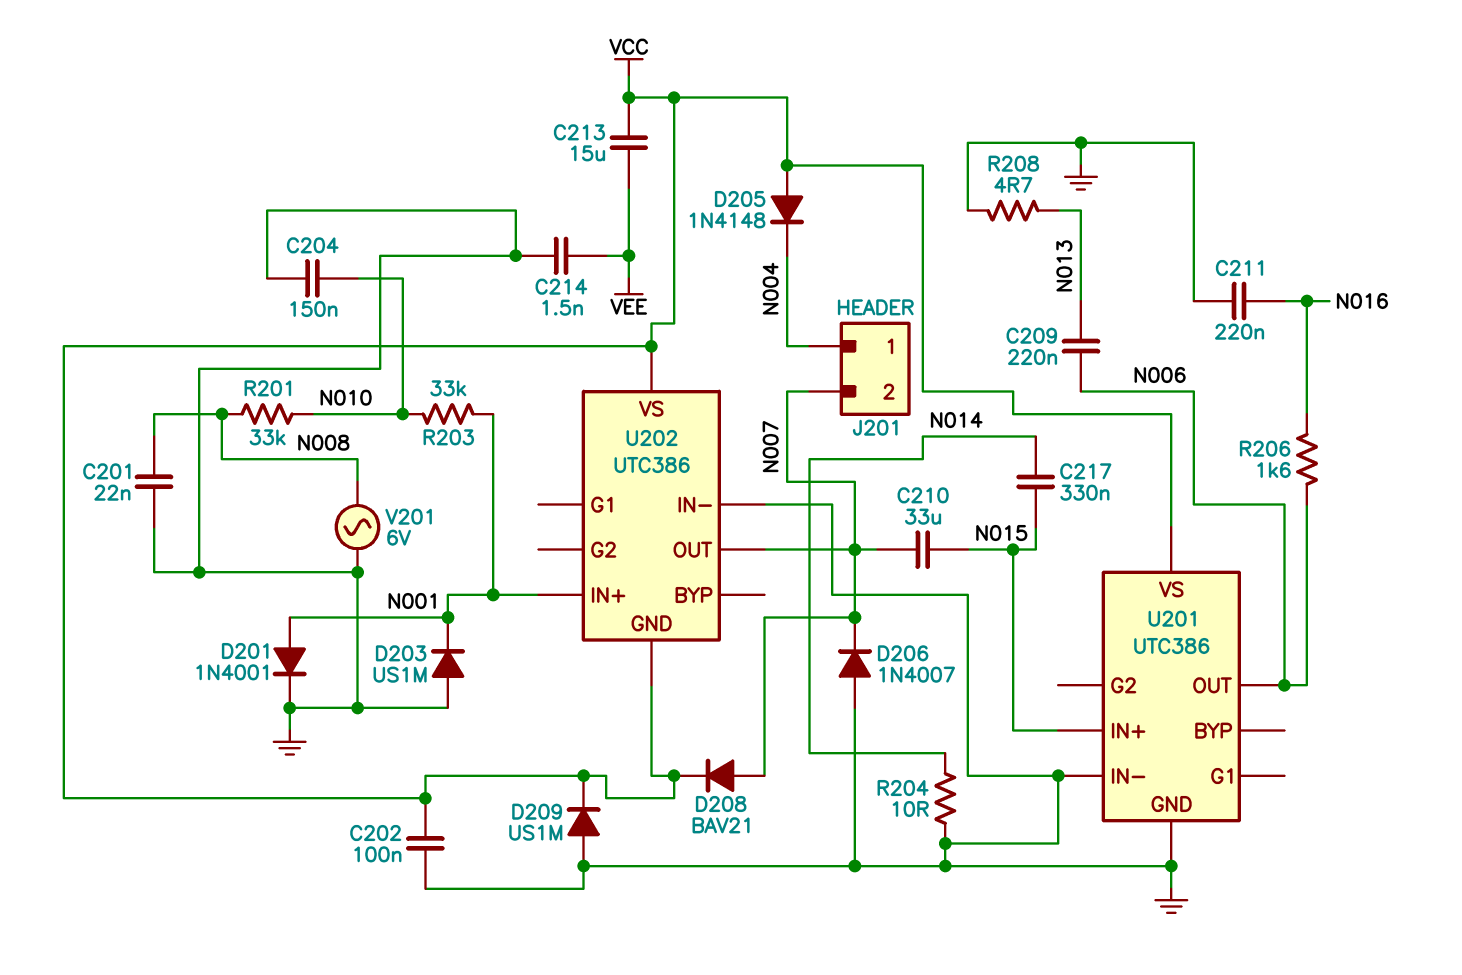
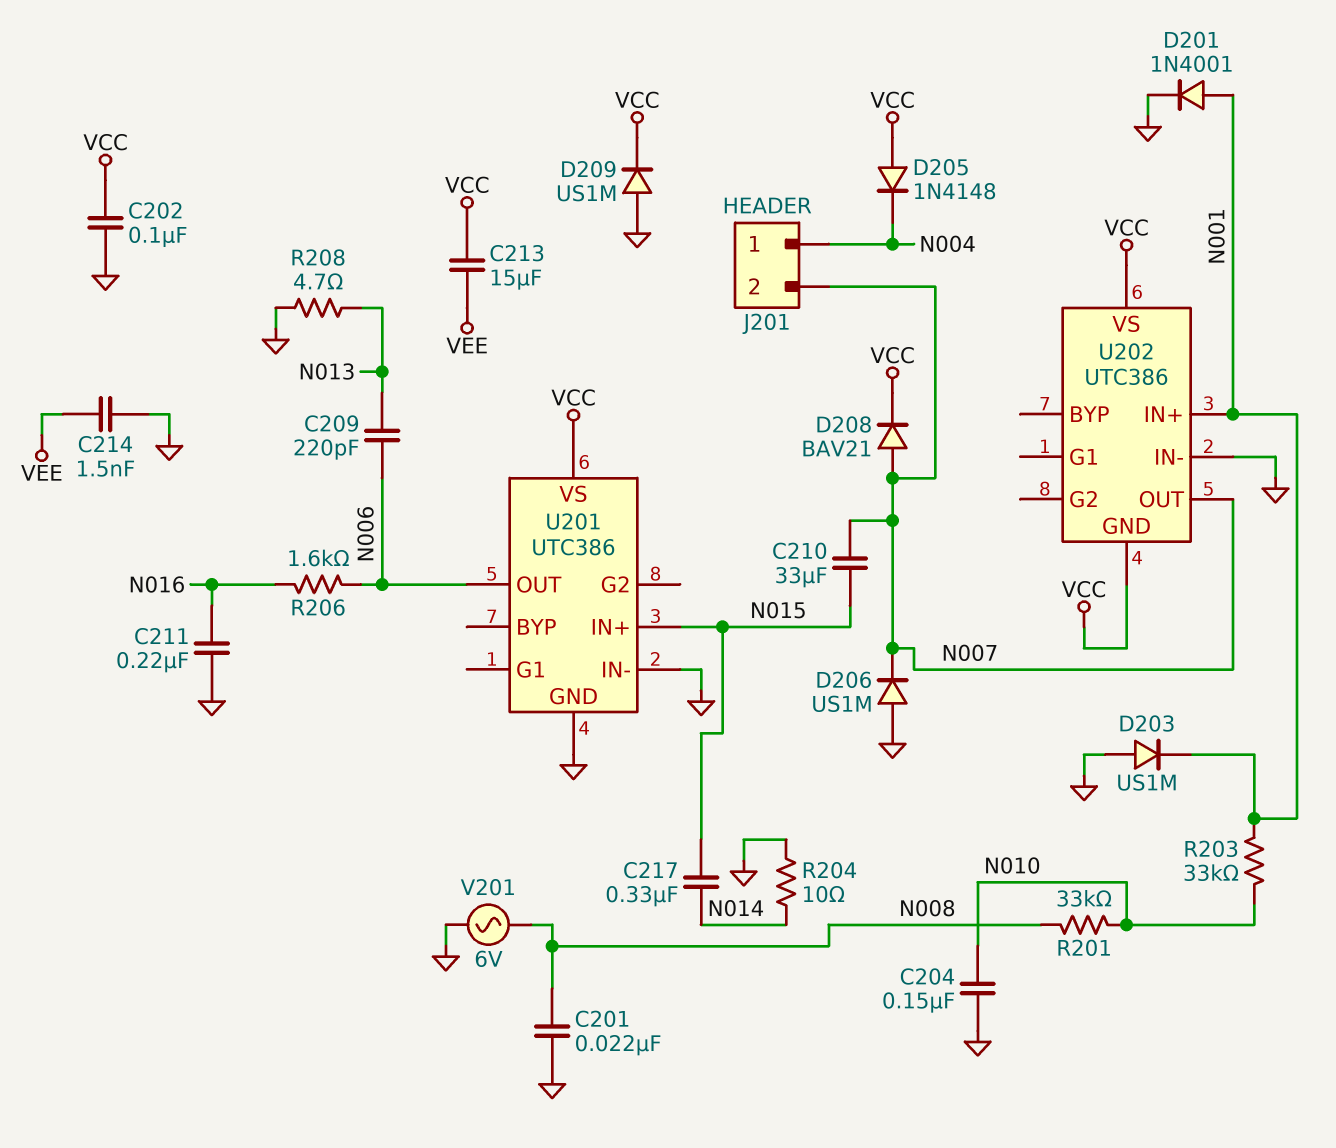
C209: 220nF (N006, N013) -> 220pF (N006, N013)
D206: diode 1N4007 (A GND, K N007) -> diode US1M (A GND, K N007)

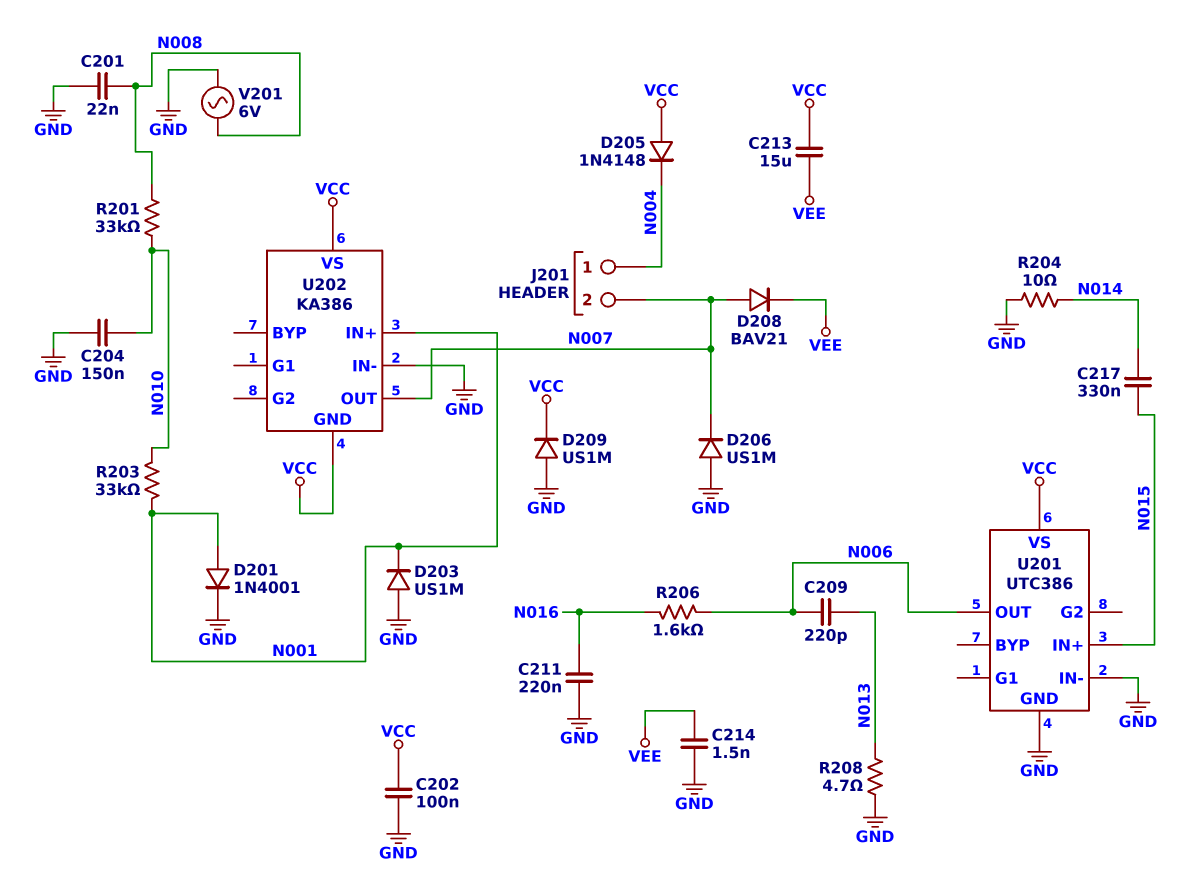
C210: 33uF (N007, N015) -> none
D208: diode BAV21 (A N007, K VCC) -> diode BAV21 (A N007, K VEE)
U202: UTC386 -> KA386

